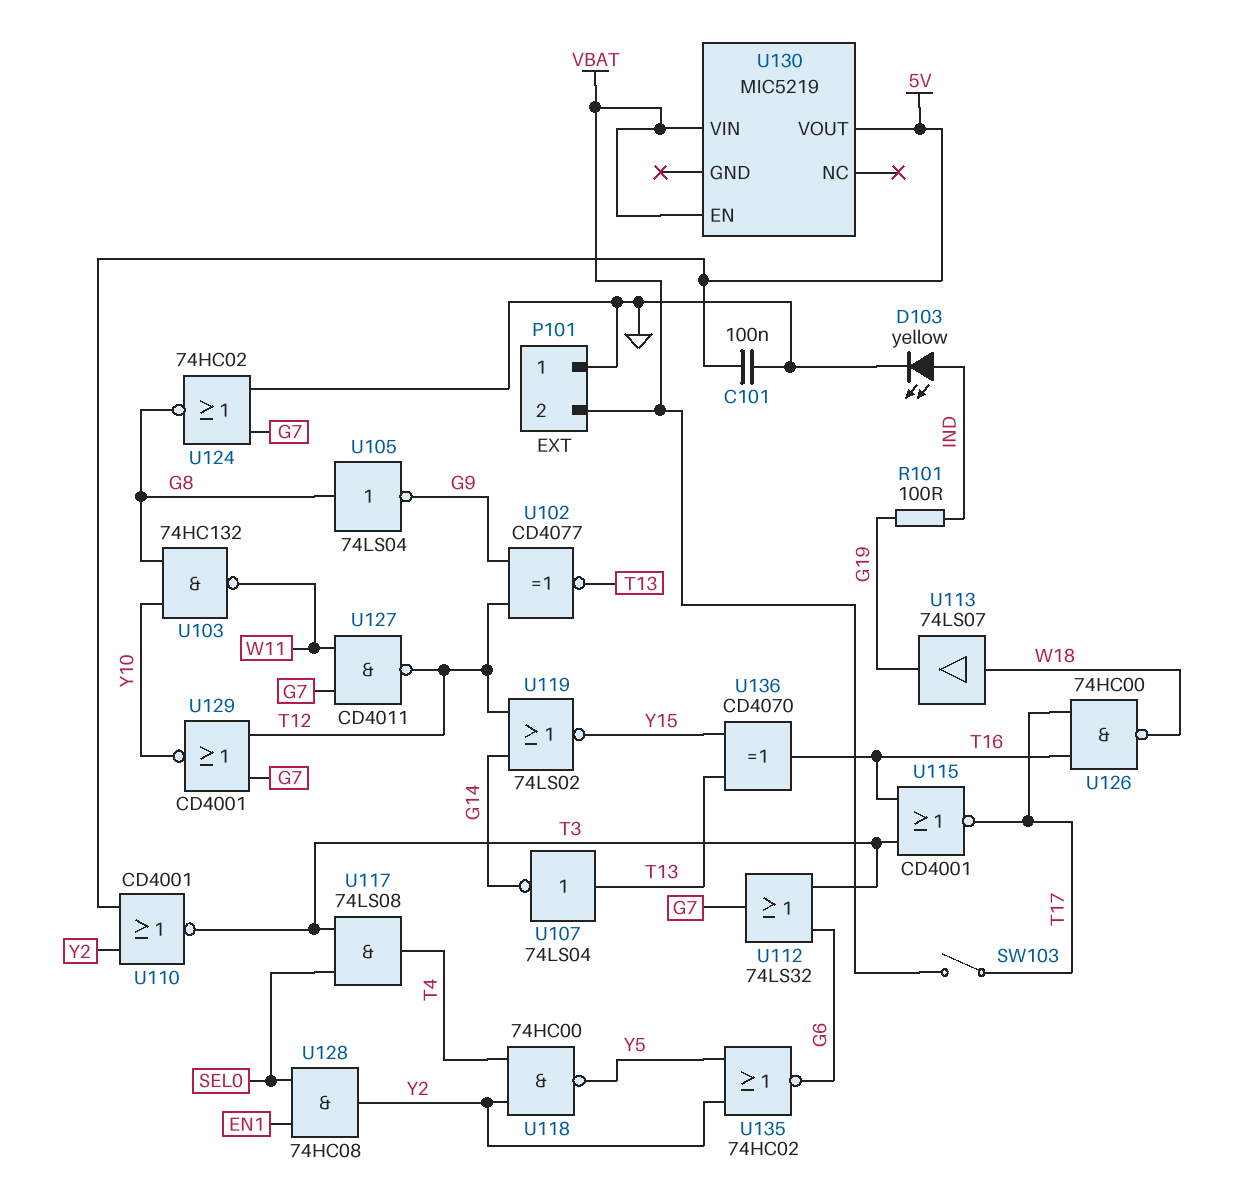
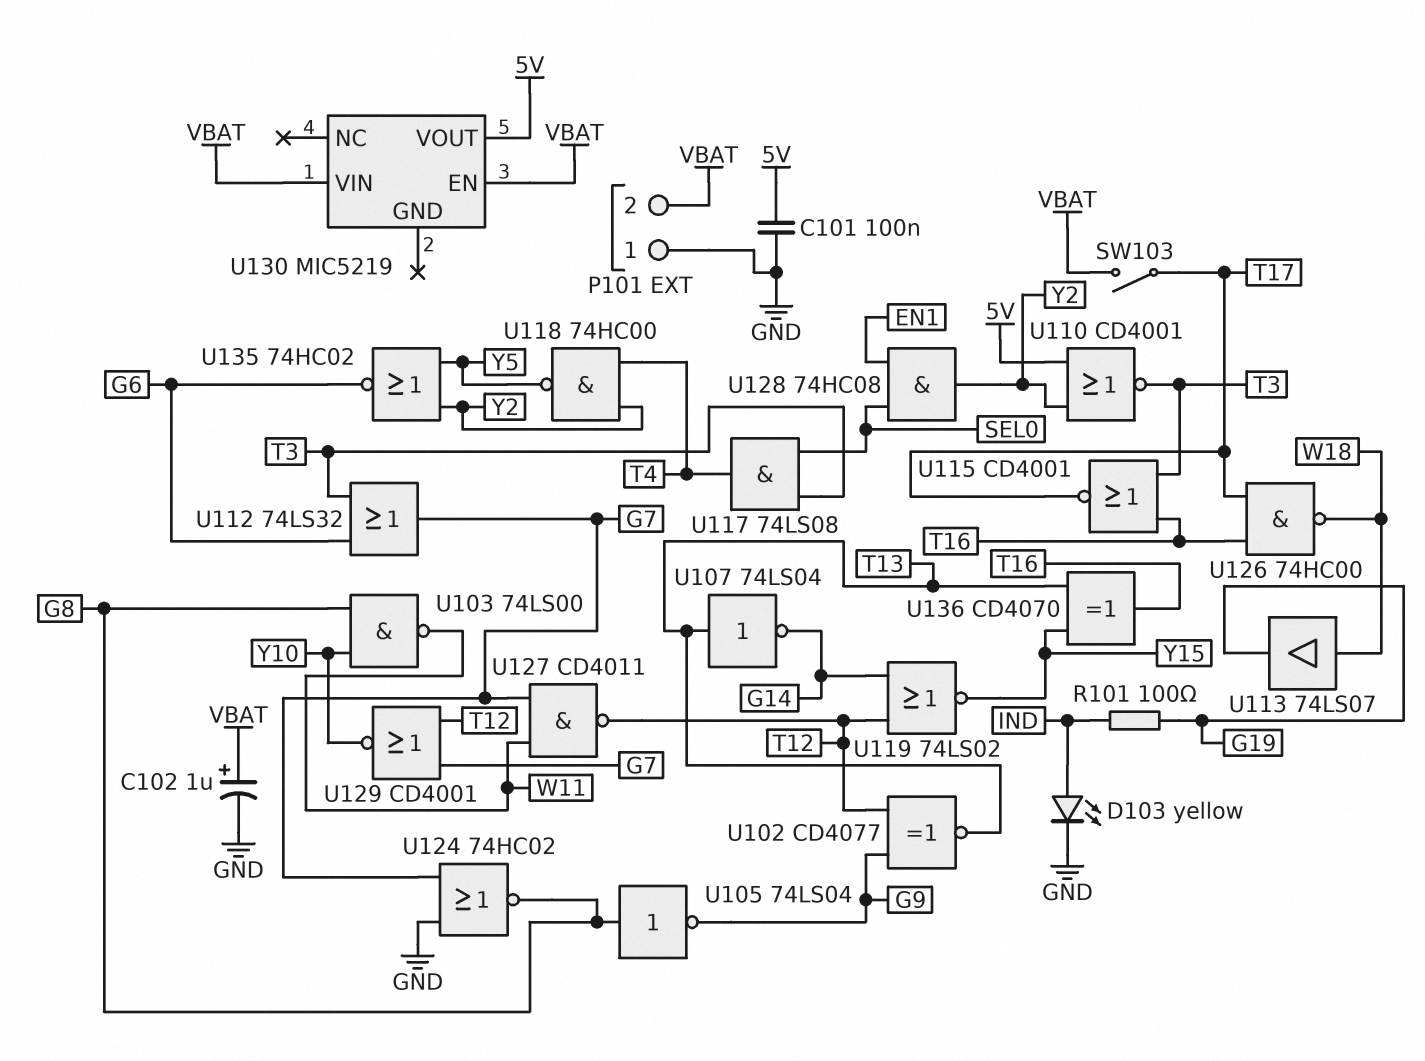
C102: none -> 1uF (plus VBAT, minus GND)
U103: NAND 74HC132 (in G8, in Y10, out W11) -> NAND 74LS00 (in G8, in Y10, out W11)

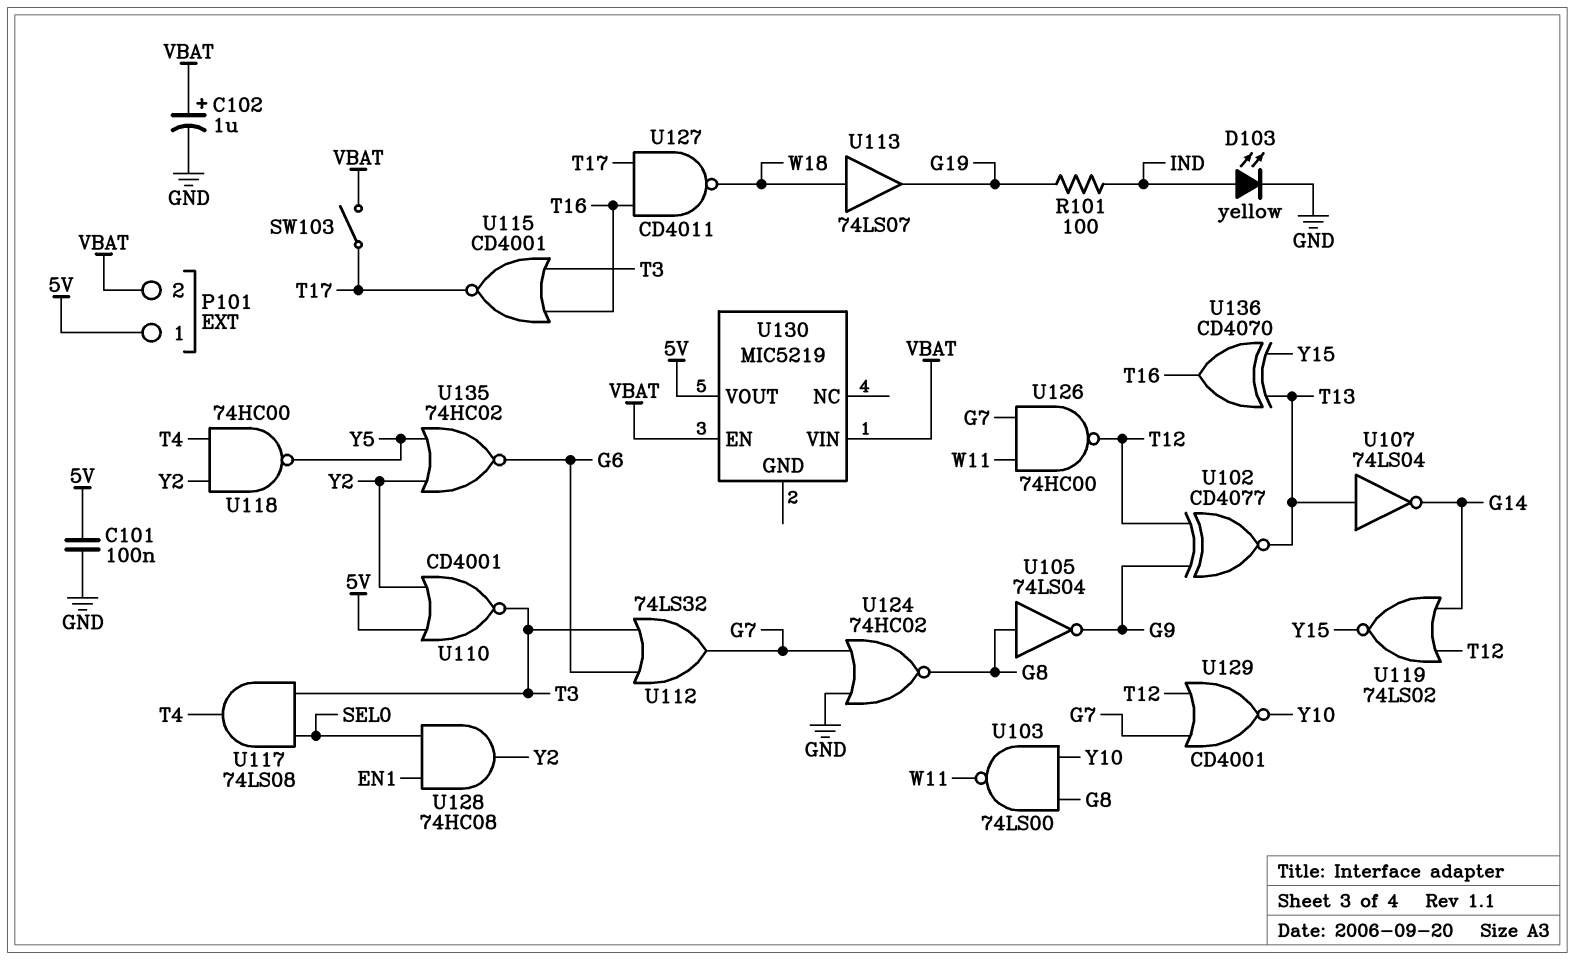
P101 pin 1: GND -> 5V
U126: NAND 74HC00 (in T16, in T17, out W18) -> NAND 74HC00 (in G7, in W11, out T12)
U127: NAND CD4011 (in G7, in W11, out T12) -> NAND CD4011 (in T16, in T17, out W18)

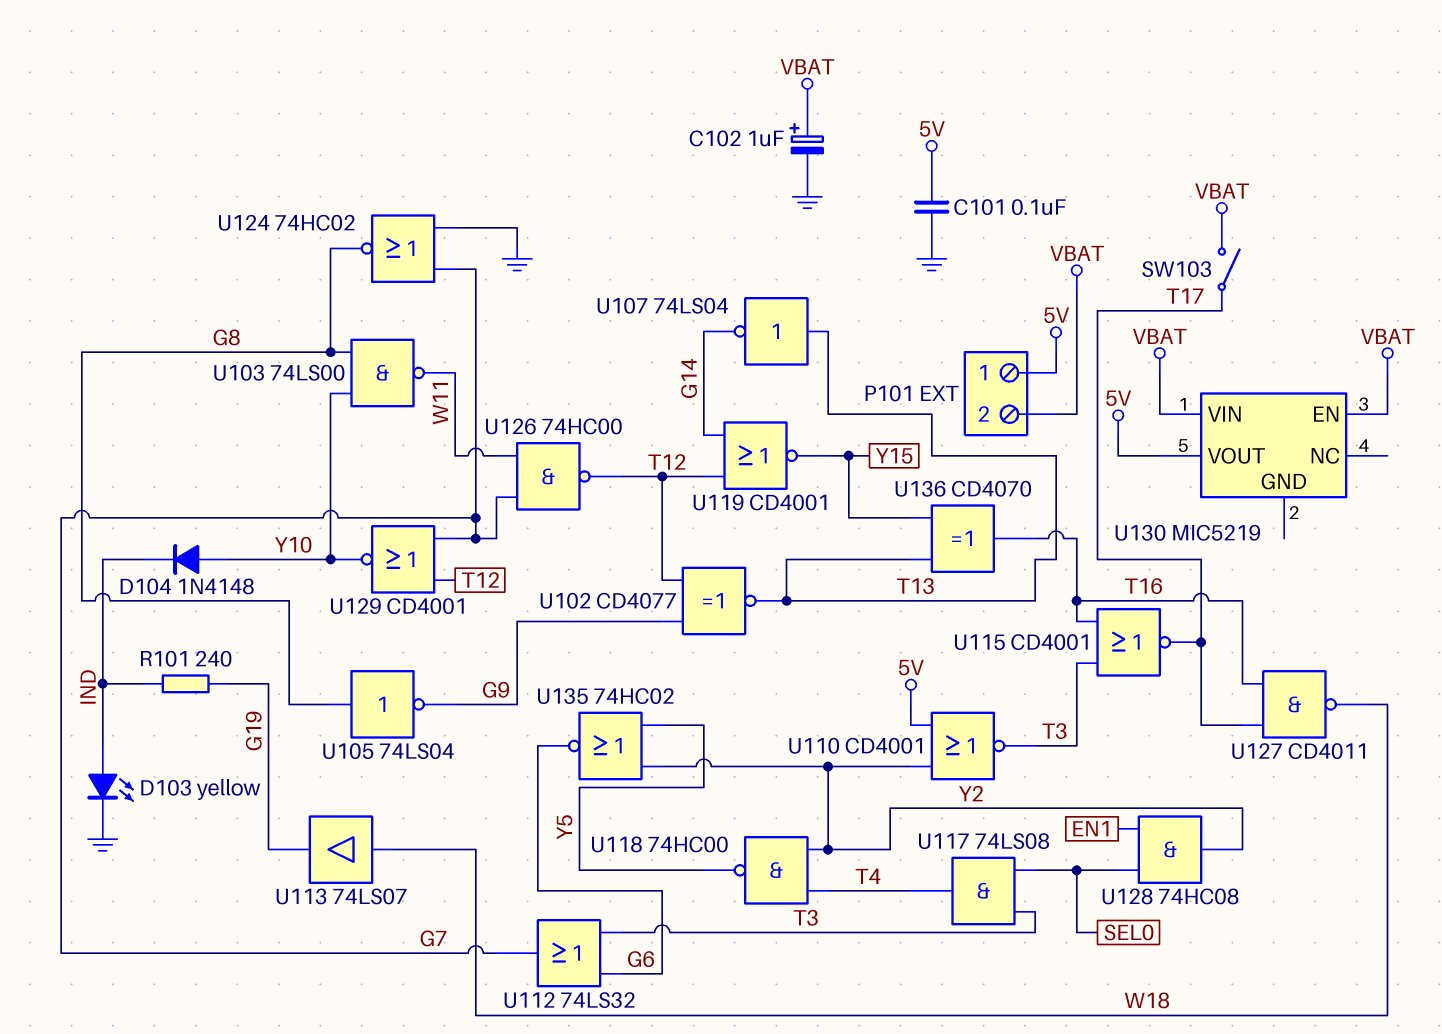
D104: none -> diode 1N4148 (A Y10, K IND)
R101: 100 (G19, IND) -> 240 (G19, IND)
U119: NOR 74LS02 (in G14, in T12, out Y15) -> NOR CD4001 (in G14, in T12, out Y15)

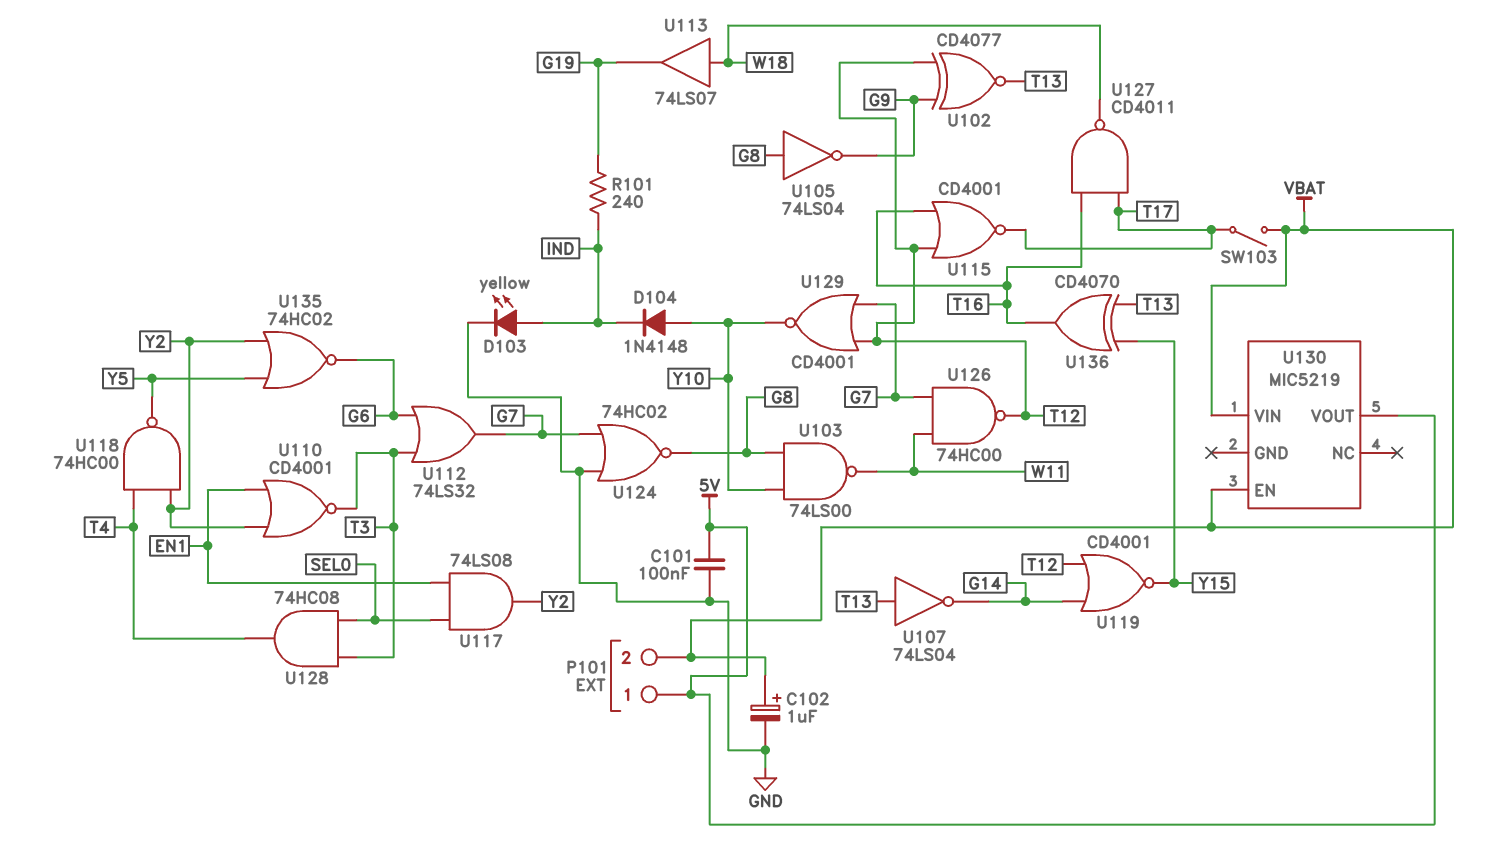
U110: NOR CD4001 (in 5V, in Y2, out T3) -> NOR CD4001 (in EN1, in Y2, out T3)
U115: NOR CD4001 (in T3, in T16, out T17) -> NOR CD4001 (in T12, in T16, out T17)
U117: AND 74LS08 (in SEL0, in T3, out T4) -> AND 74LS08 (in EN1, in SEL0, out Y2)
U128: AND 74HC08 (in EN1, in SEL0, out Y2) -> AND 74HC08 (in SEL0, in T3, out T4)

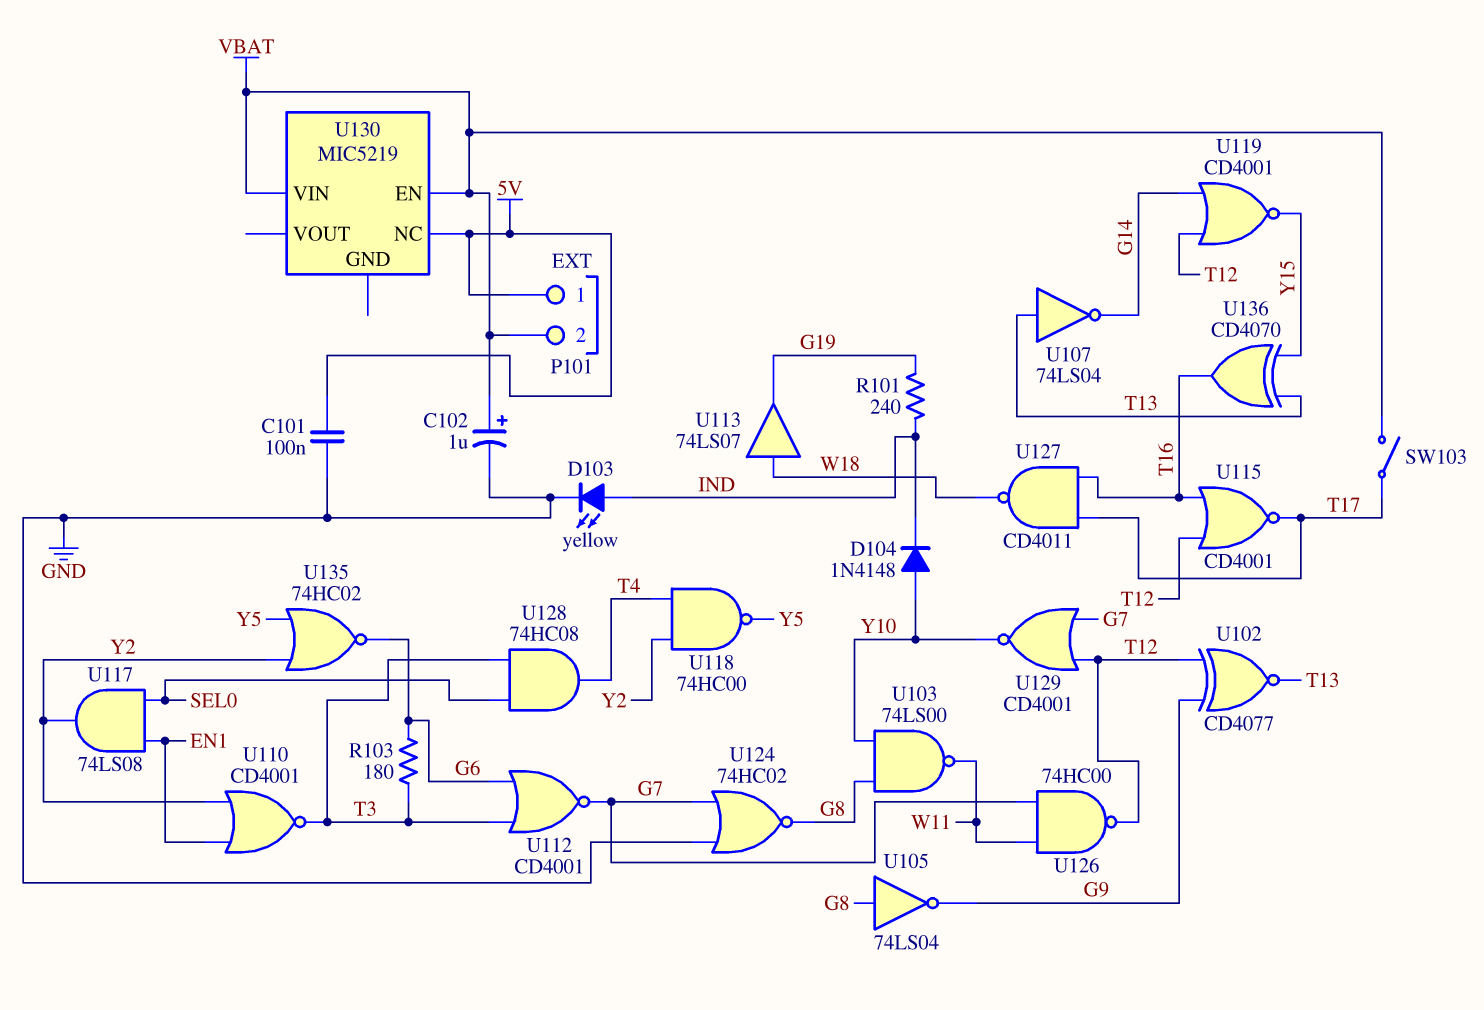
R103: none -> 180 (G6, T3)
U112: OR 74LS32 (in G6, in T3, out G7) -> NOR CD4001 (in G6, in T3, out G7)
U130 pin NC: none -> 5V
U130 pin VOUT: 5V -> none

